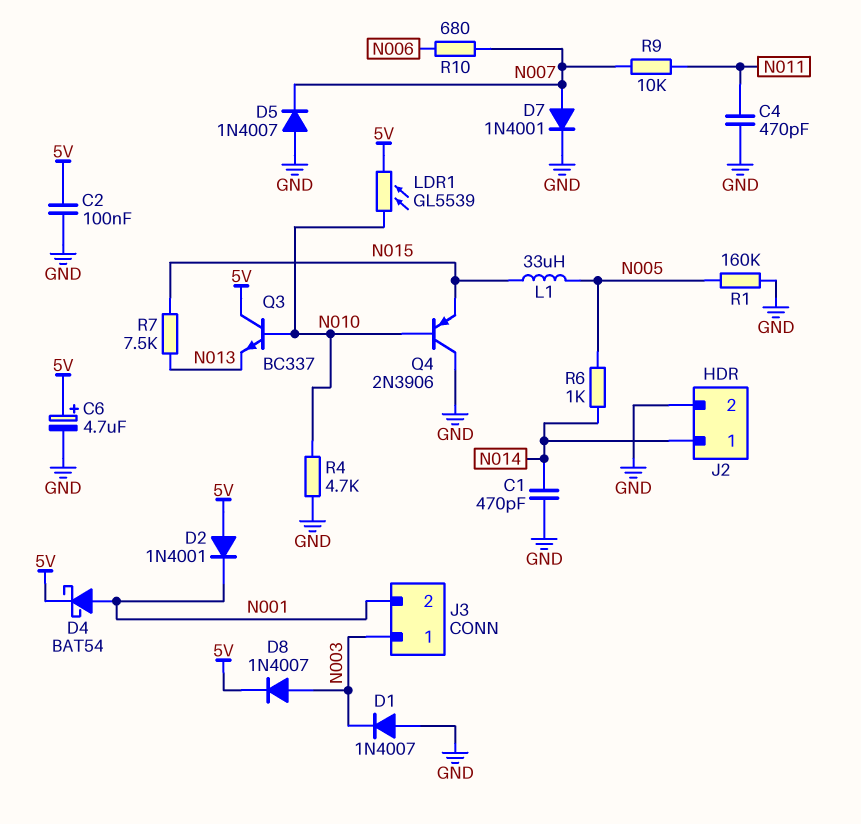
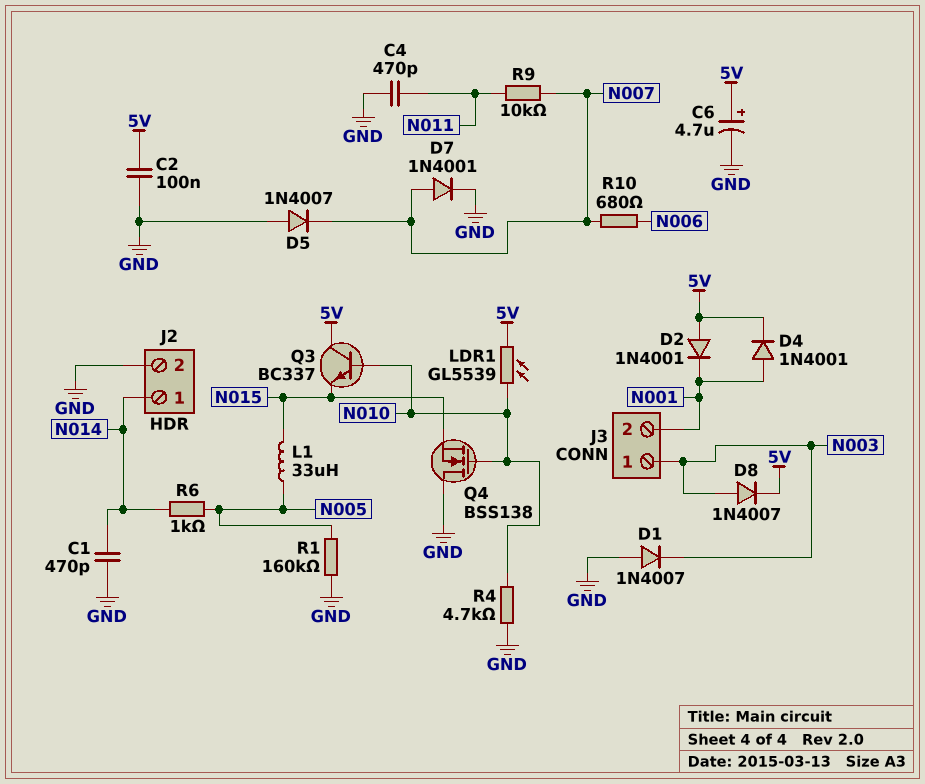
D4: schottky BAT54 (A N001, K 5V) -> diode 1N4001 (A N001, K 5V)
Q3: NPN BC337 (B N010, C 5V, E N013) -> NPN BC337 (B N010, C 5V, E N015)
Q4: PNP 2N3906 (B N010, C GND, E N015) -> NMOS BSS138 (G N010, D GND, S N015)
R7: 7.5k (N013, N015) -> none

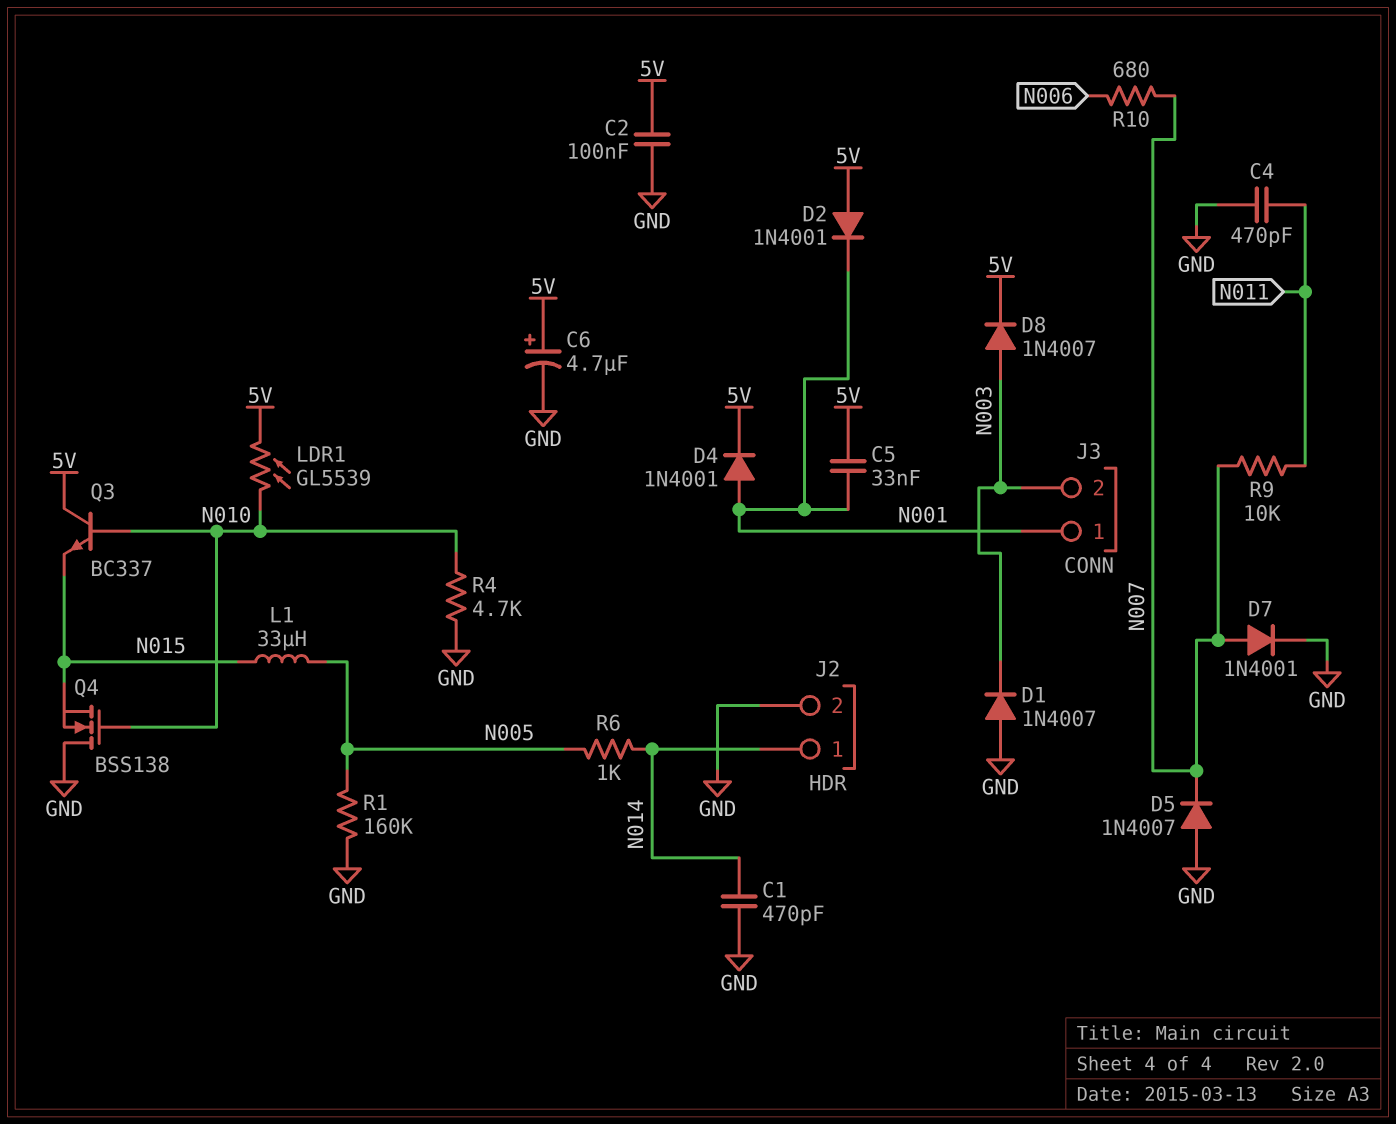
C5: none -> 33nF (5V, N001)
J3 pin 1: N003 -> N001
J3 pin 2: N001 -> N003

